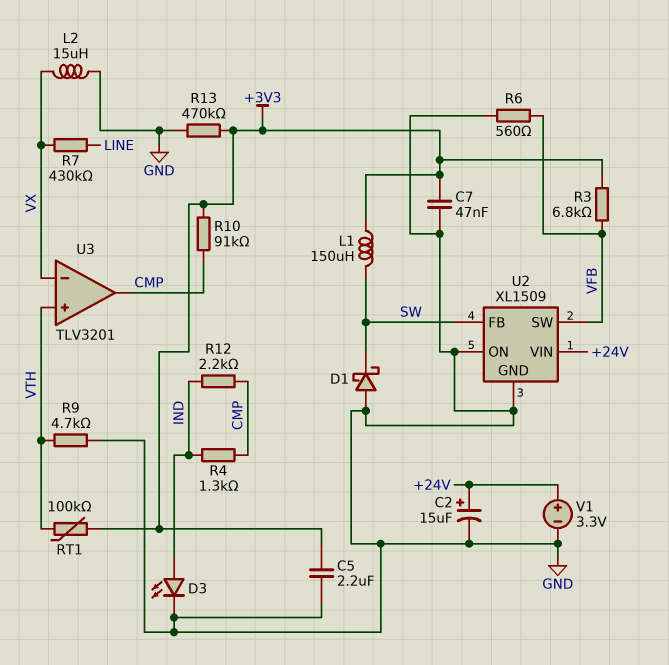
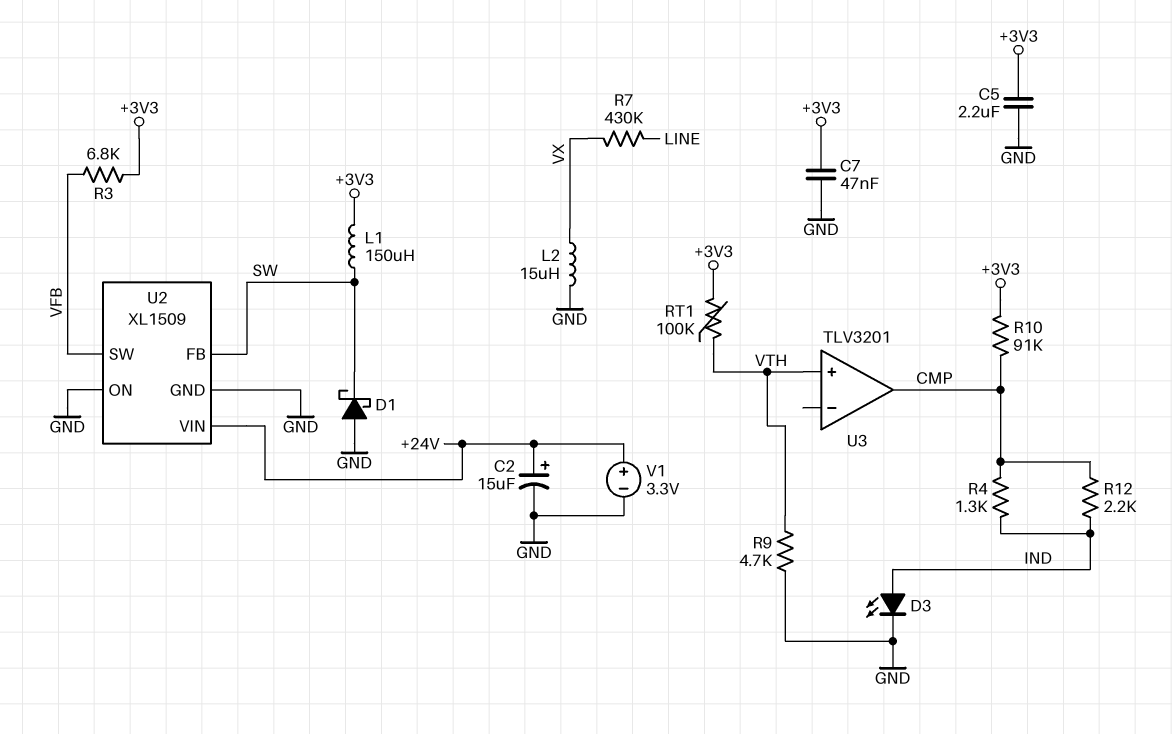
R6: 560 (GND, VFB) -> none
R13: 470k (+3V3, GND) -> none
U3 pin in-: VX -> none

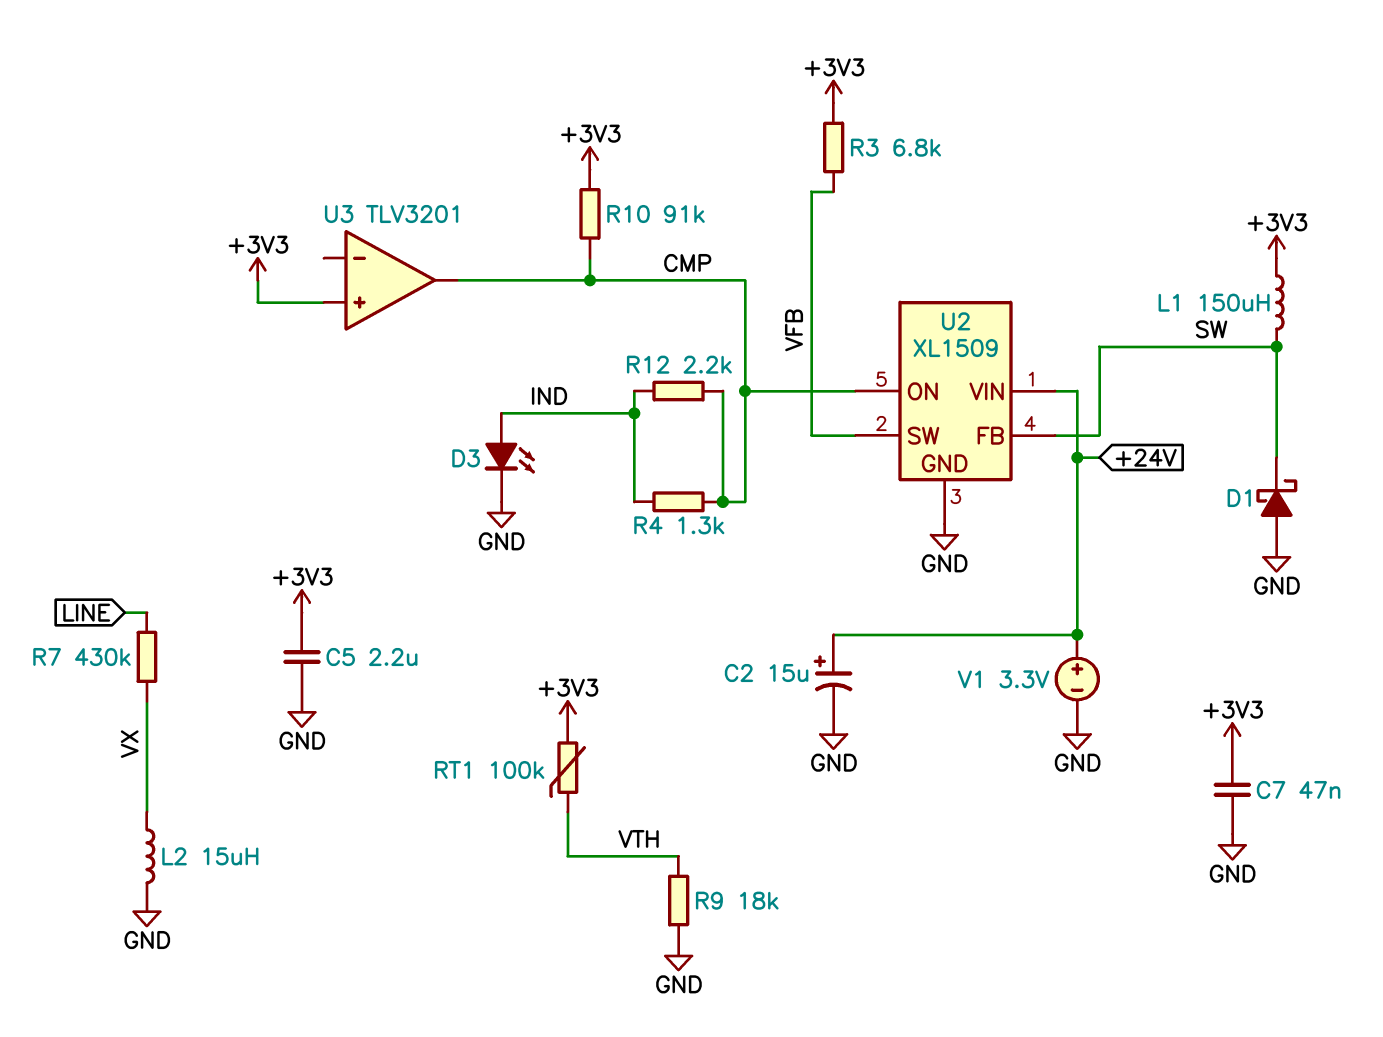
R9: 4.7k (GND, VTH) -> 18k (GND, VTH)
U2 pin ON: GND -> CMP
U3 pin in+: VTH -> +3V3

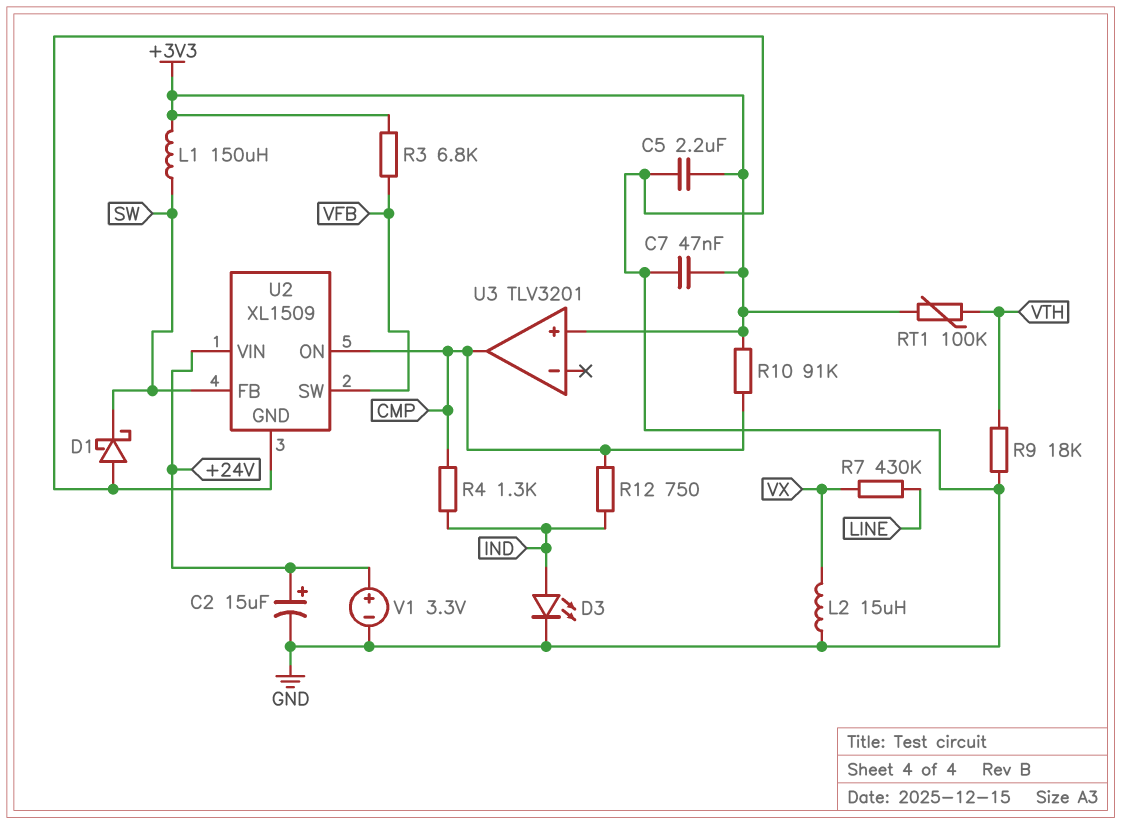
R12: 2.2k (CMP, IND) -> 750 (CMP, IND)

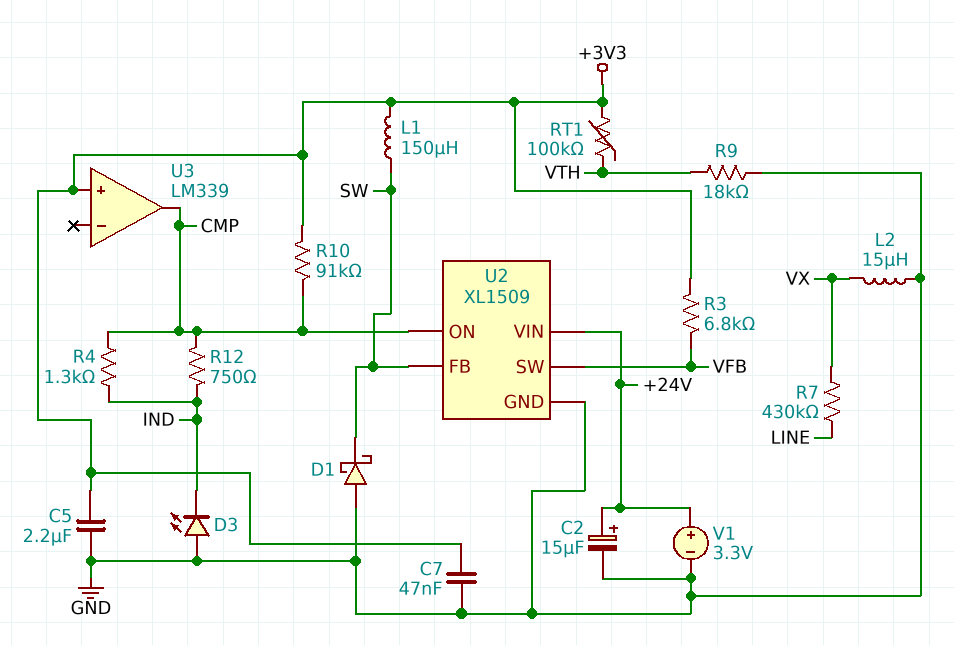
D3: LED (A IND, K GND) -> LED (A GND, K IND)
U3: TLV3201 -> LM339

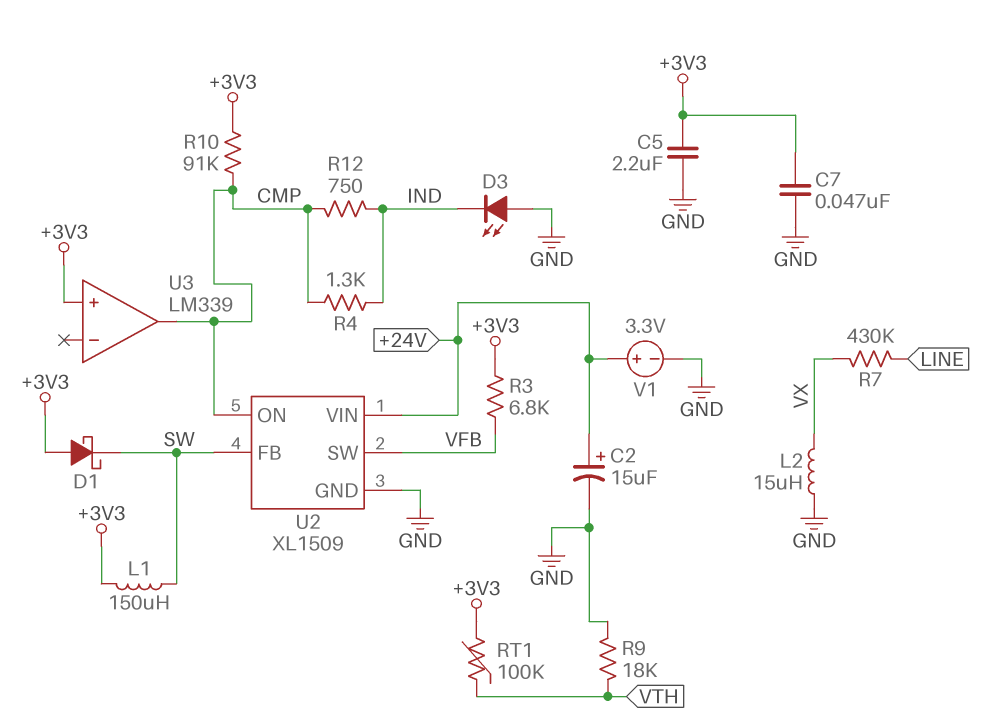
D1: schottky (A GND, K SW) -> schottky (A +3V3, K SW)

